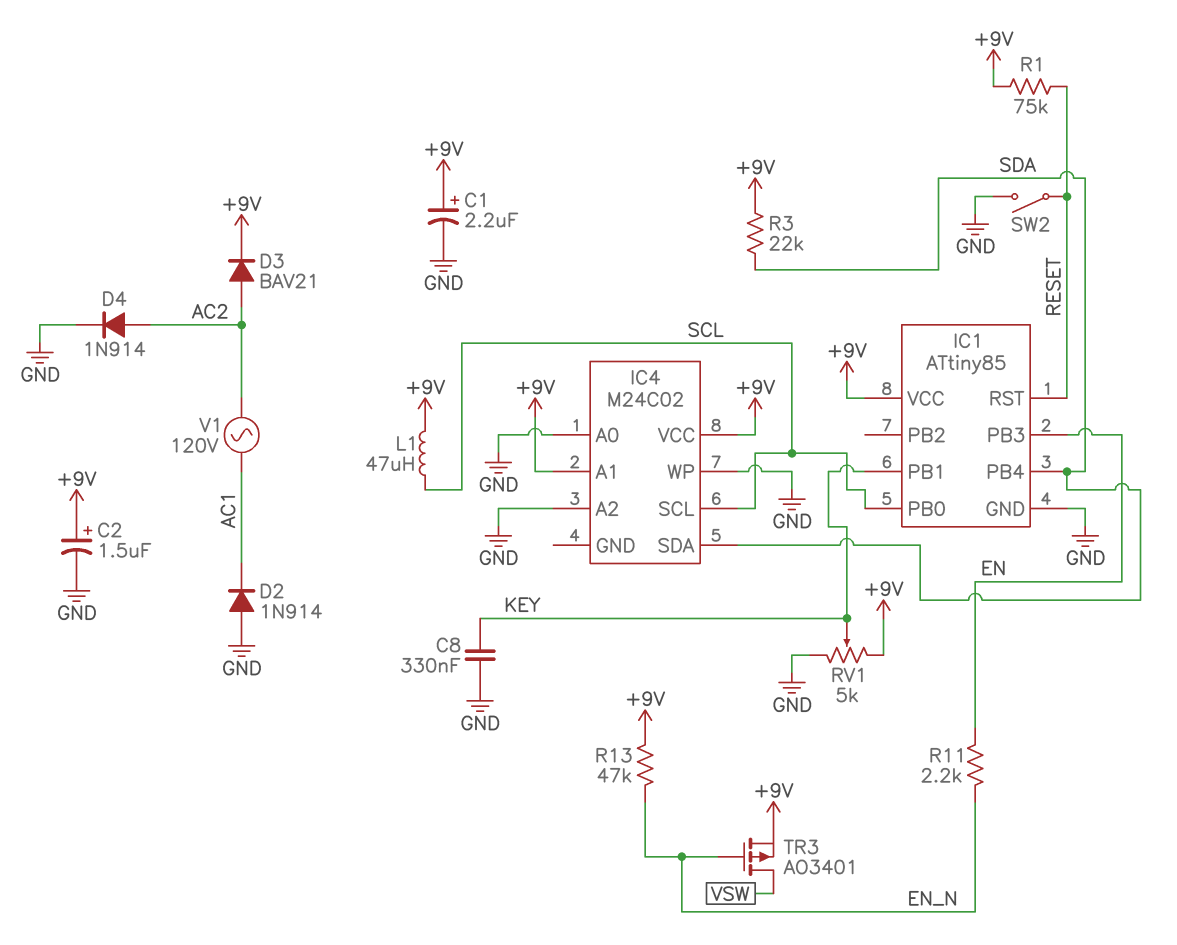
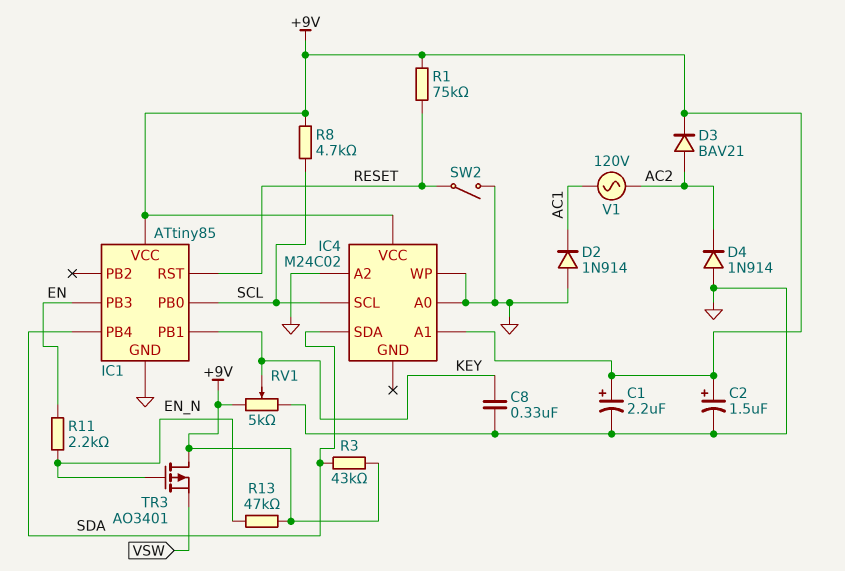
D4: diode 1N914 (A AC2, K GND) -> diode 1N914 (A GND, K AC2)
L1: 47uH (+9V, SCL) -> none
R3: 22k (+9V, SDA) -> 43k (+9V, SDA)
R8: none -> 4.7k (+9V, SCL)
TR3: PMOS AO3401 (G EN_N, D VSW, S +9V) -> PMOS AO3401 (G EN_N, D +9V, S VSW)

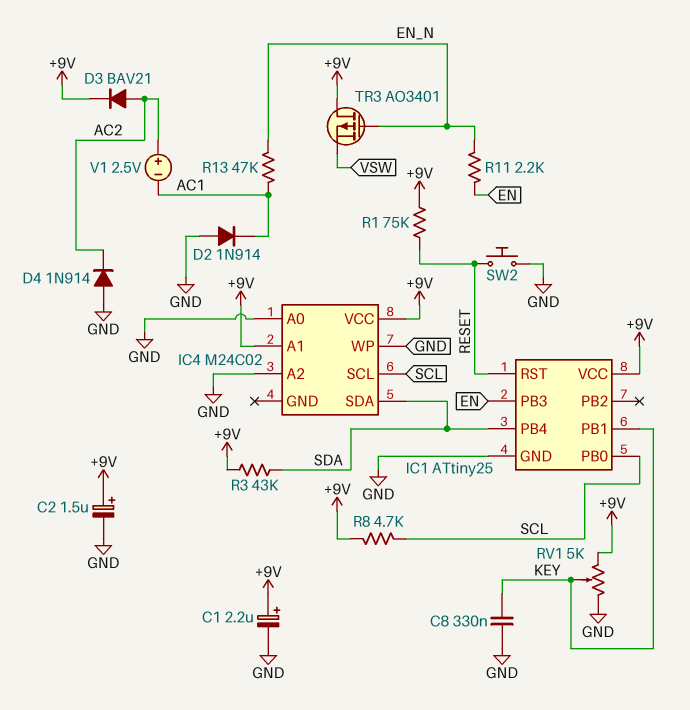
IC1: ATtiny85 -> ATtiny25
R13: 47k (+9V, EN_N) -> 47k (AC1, EN_N)
SW2: switch (GND, RESET) -> button (GND, RESET)
V1: AC 120V (AC1, AC2) -> 2.5V (plus AC2, minus AC1)

